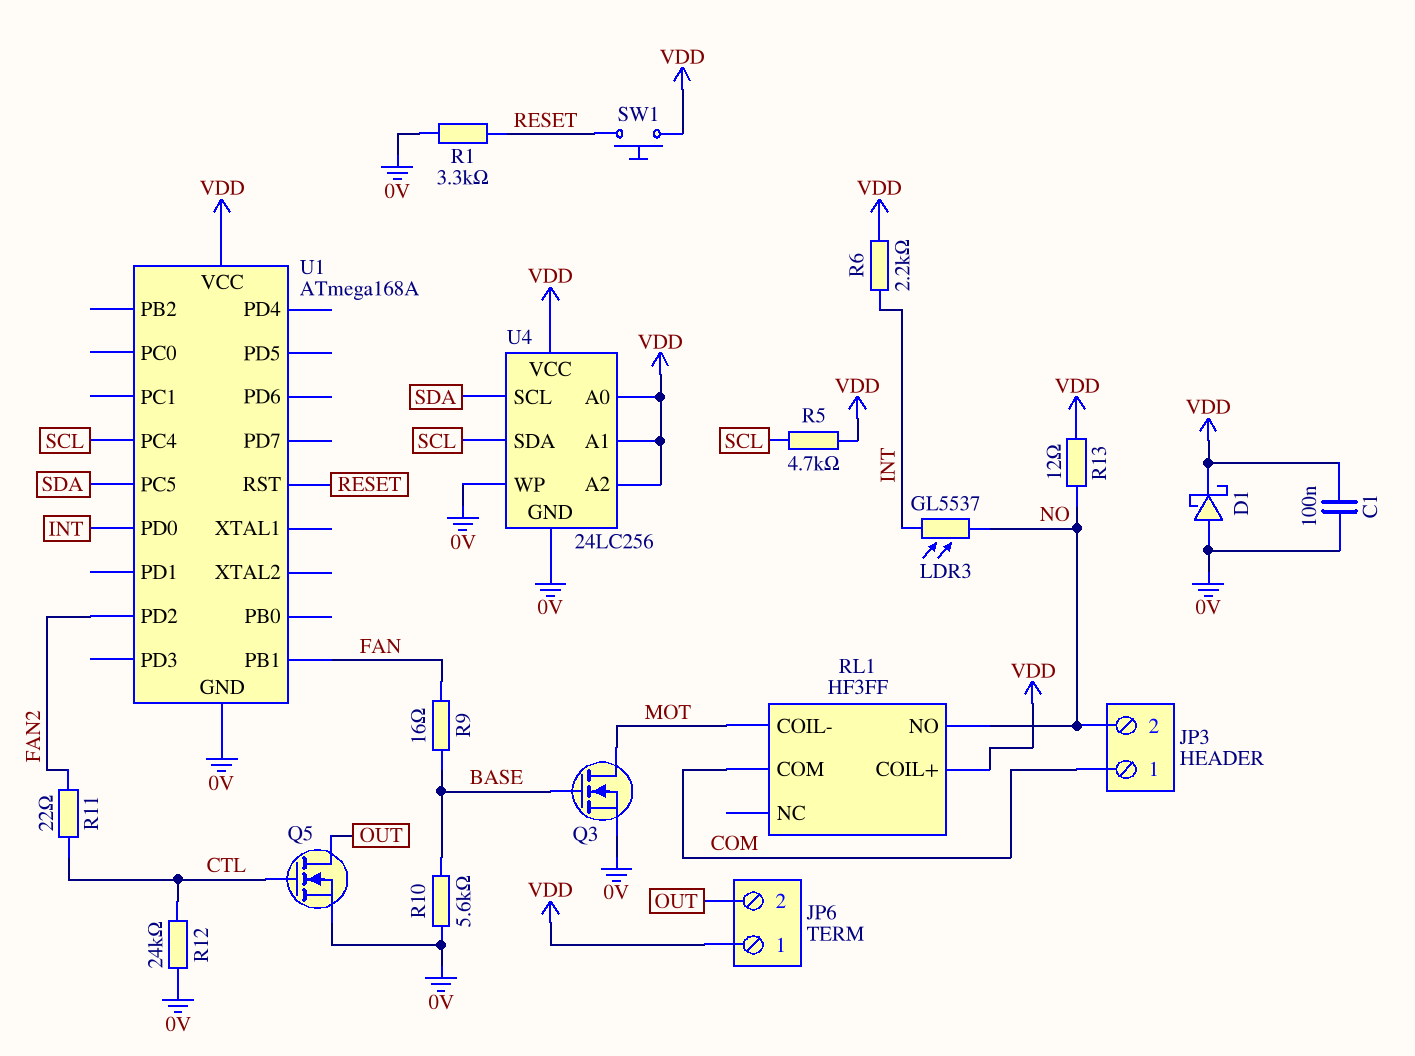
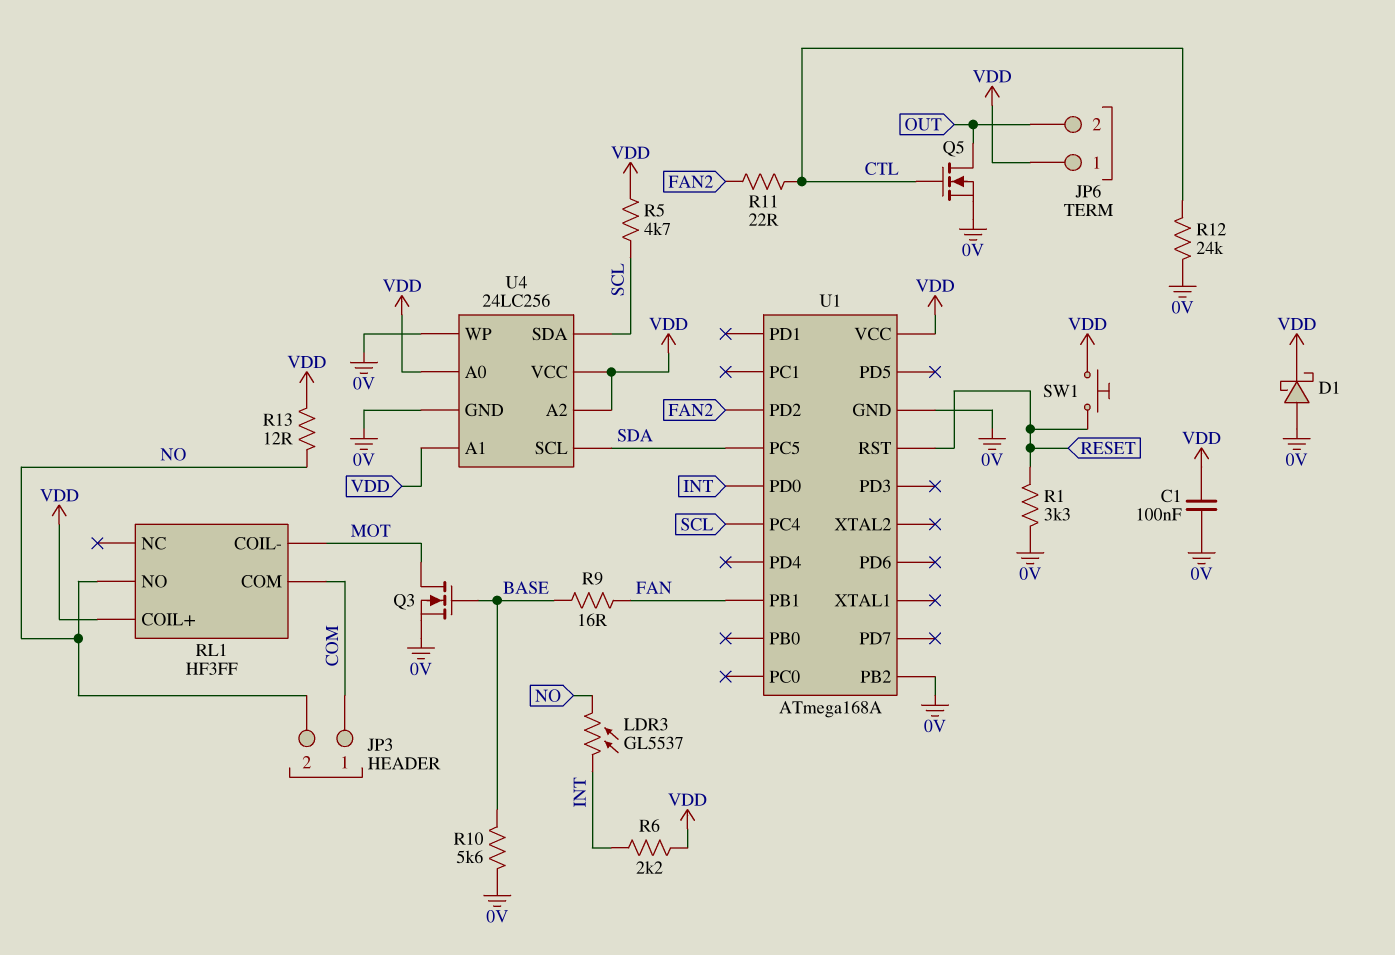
U1 pin PB2: none -> 0V

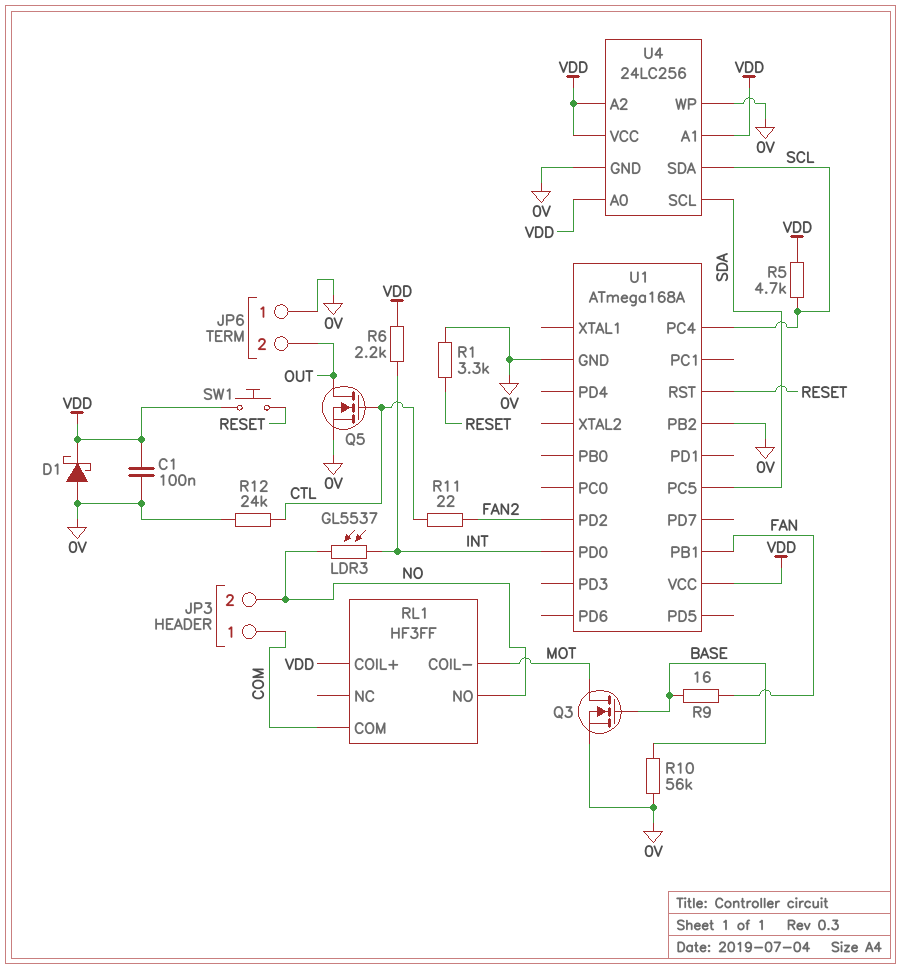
JP6 pin 1: VDD -> 0V
R10: 5.6k (0V, BASE) -> 56k (0V, BASE)
R13: 12 (NO, VDD) -> none

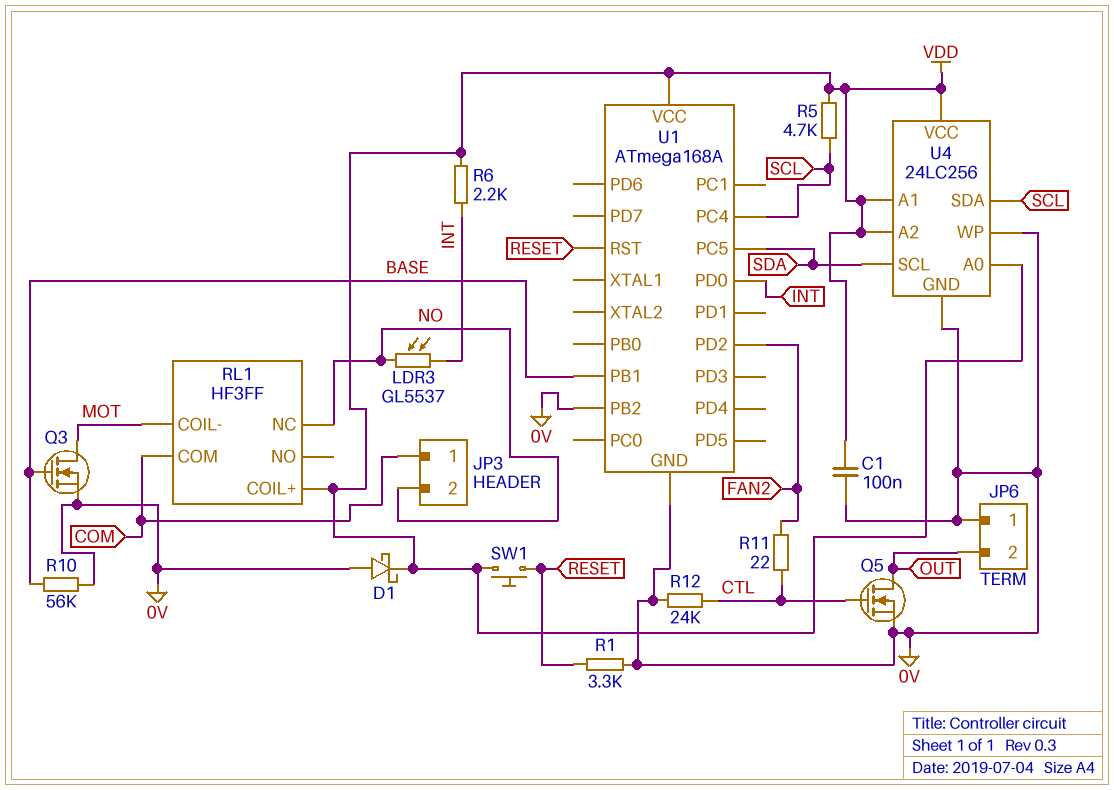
R9: 16 (BASE, FAN) -> none
RL1 pin NC: none -> NO
RL1 pin NO: NO -> none
U1 pin PB1: FAN -> BASE

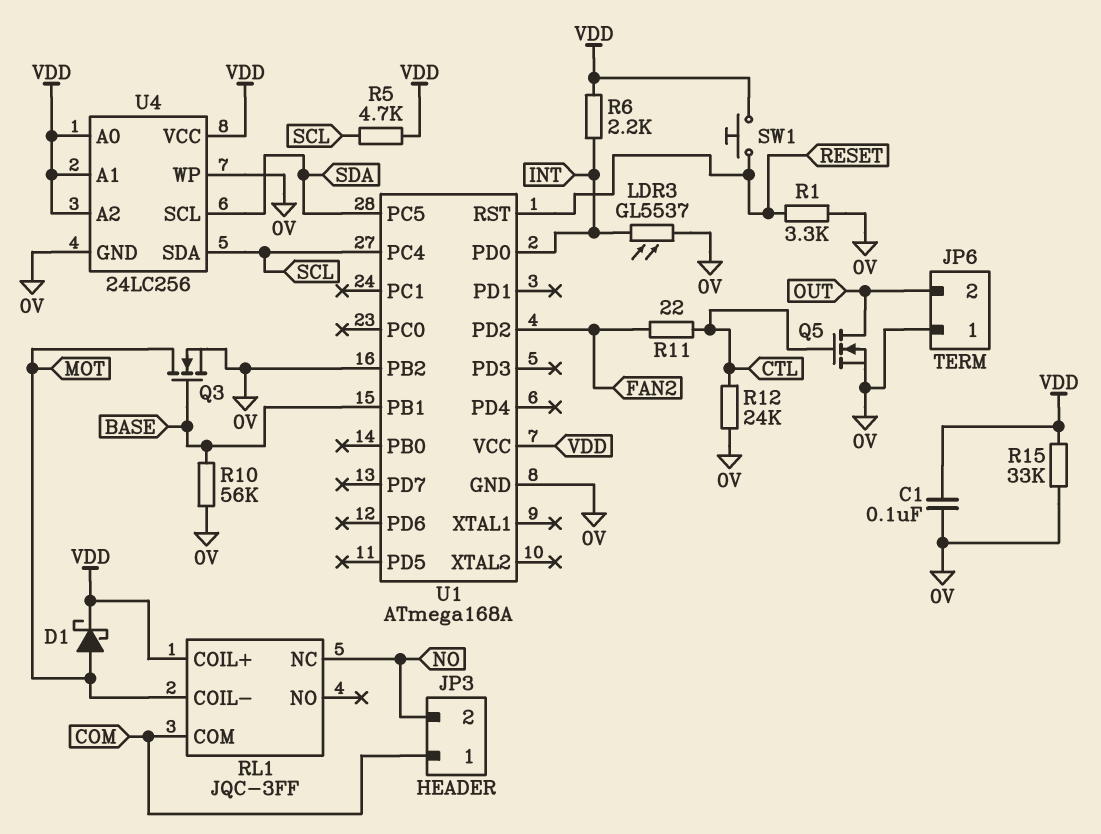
D1: schottky (A 0V, K VDD) -> schottky (A MOT, K VDD)
LDR3: GL5537 (INT, NO) -> GL5537 (0V, INT)
R15: none -> 33k (0V, VDD)
RL1: HF3FF -> JQC-3FF

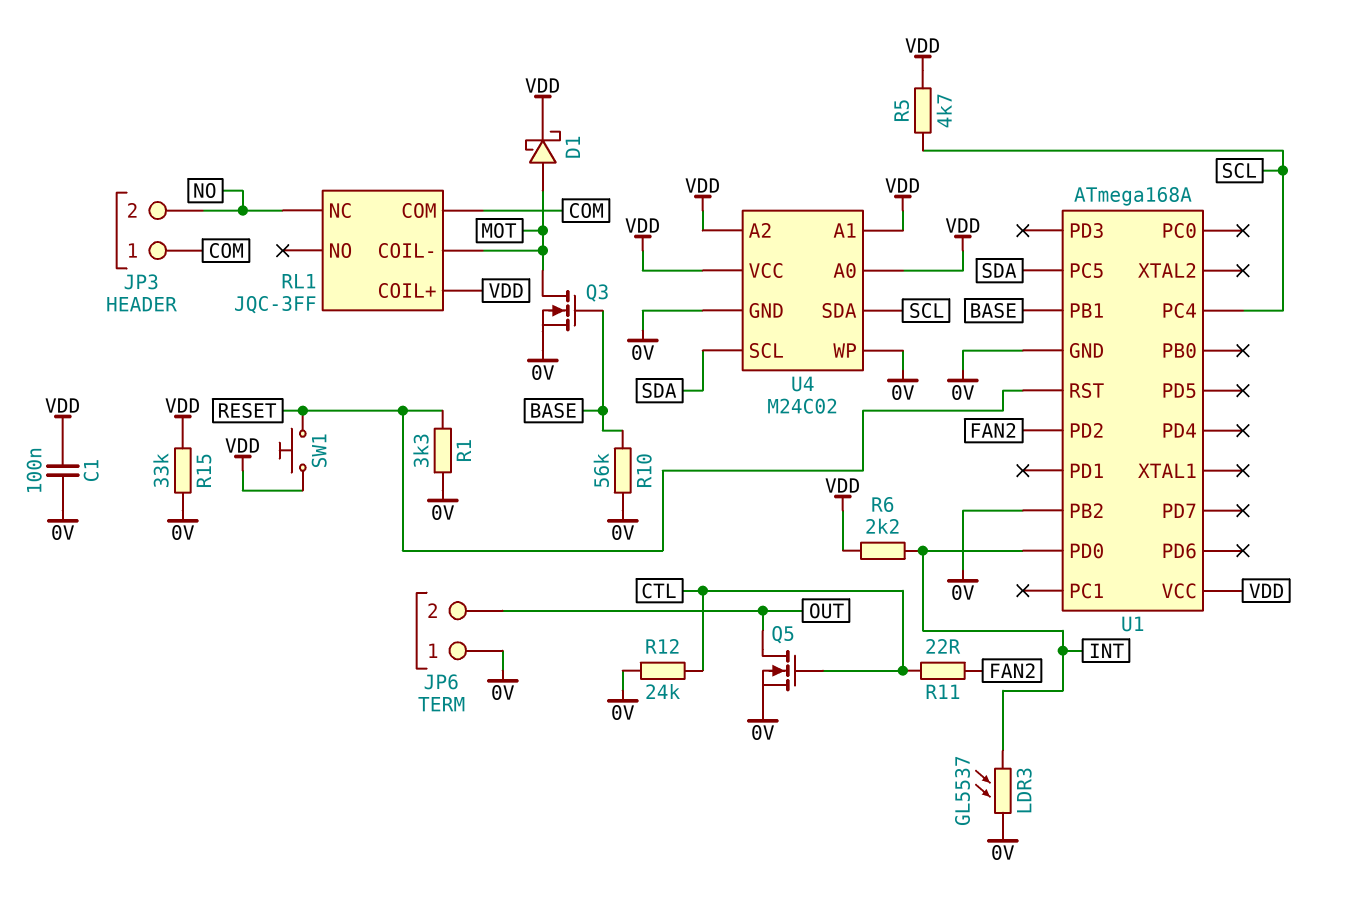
U4: 24LC256 -> M24C02

